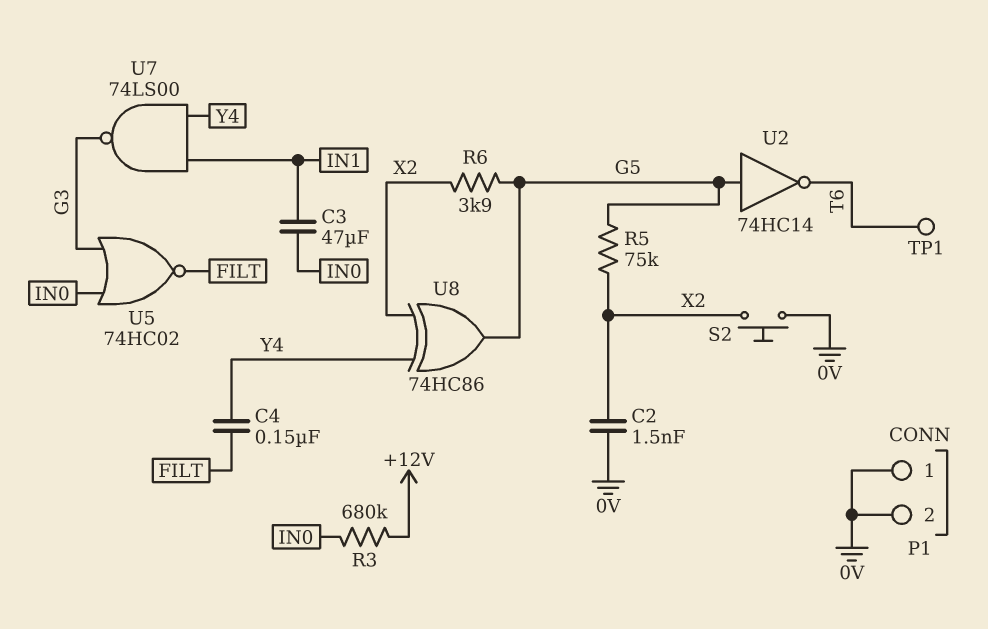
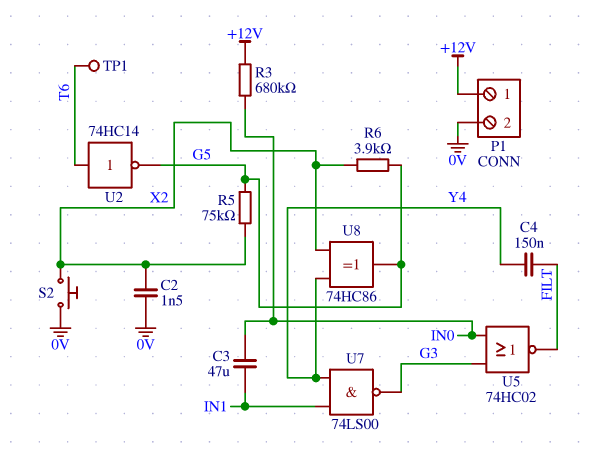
P1 pin 1: 0V -> +12V
U2: NOT 74HC14 (in G5, out T6) -> NOT 74HC14 (in T6, out G5)

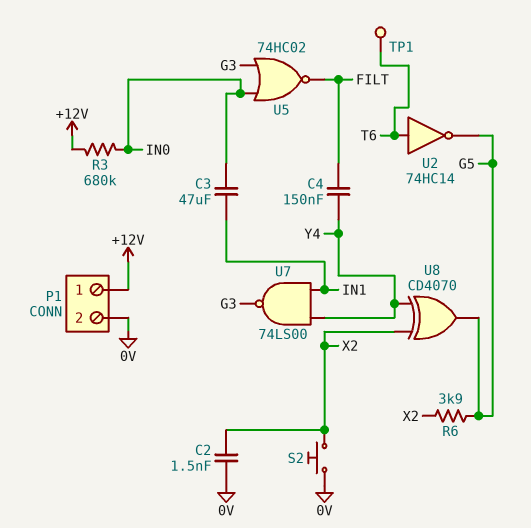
R5: 75k (G5, X2) -> none
U8: XOR 74HC86 (in X2, in Y4, out G5) -> XOR CD4070 (in X2, in Y4, out G5)

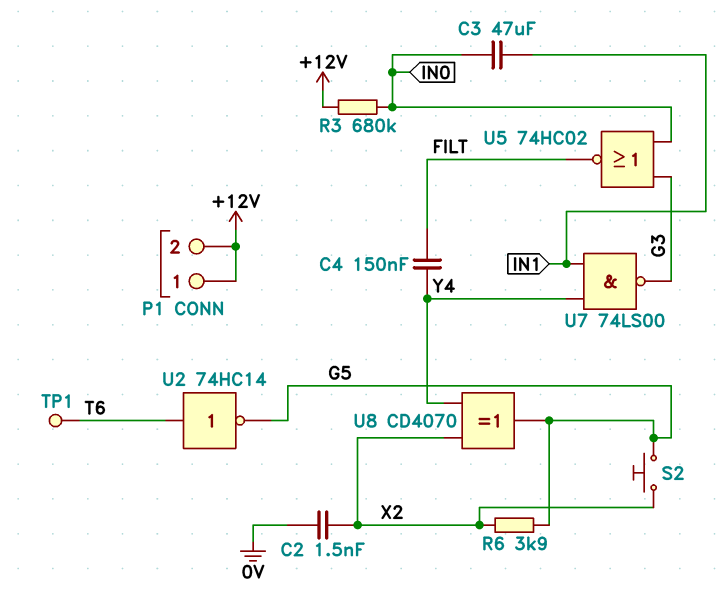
P1 pin 2: 0V -> +12V
S2: button (0V, X2) -> button (G5, X2)

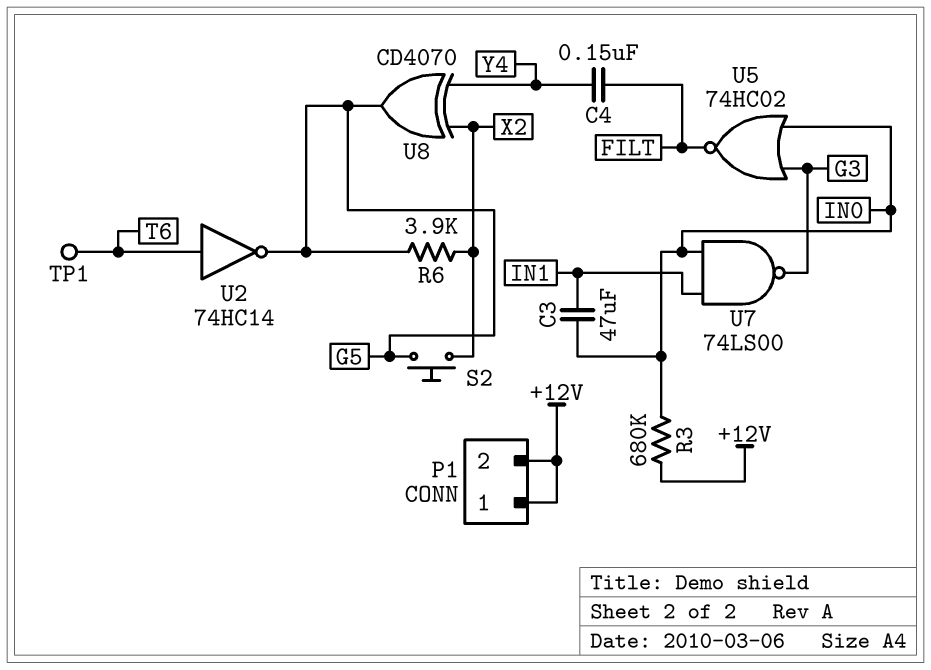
C2: 1.5nF (0V, X2) -> none
U7: NAND 74LS00 (in IN1, in Y4, out G3) -> NAND 74LS00 (in IN0, in IN1, out G3)

